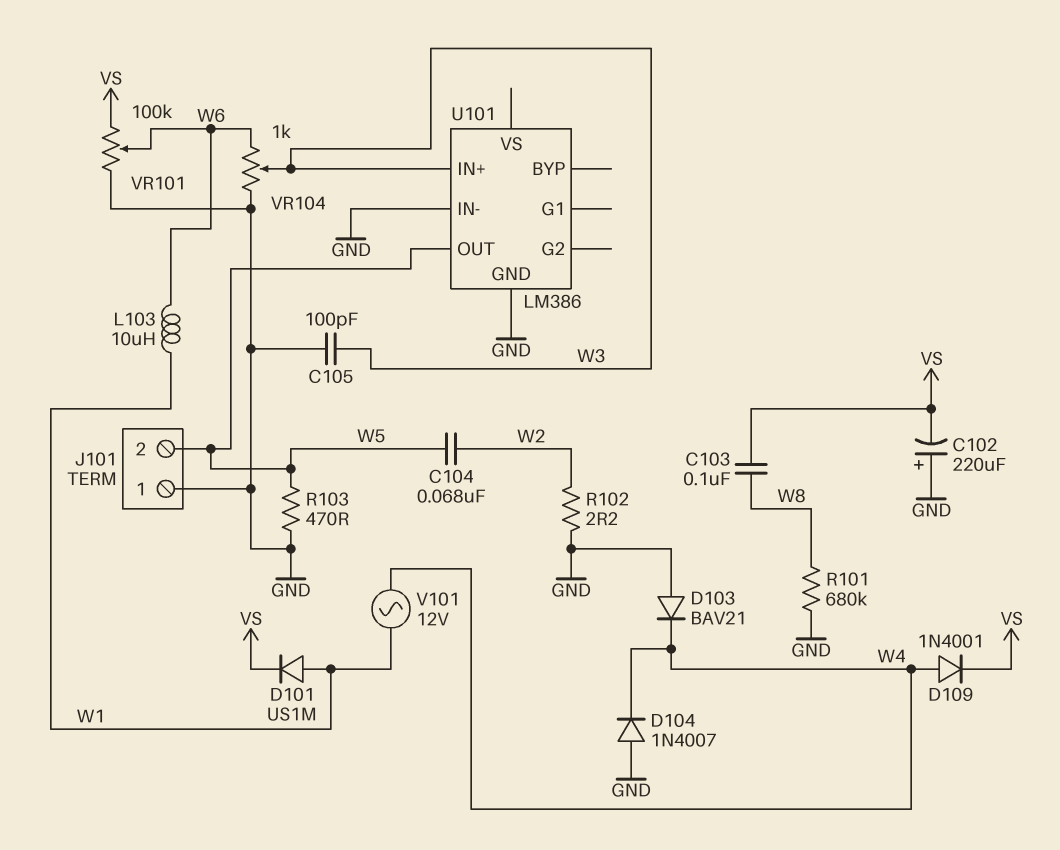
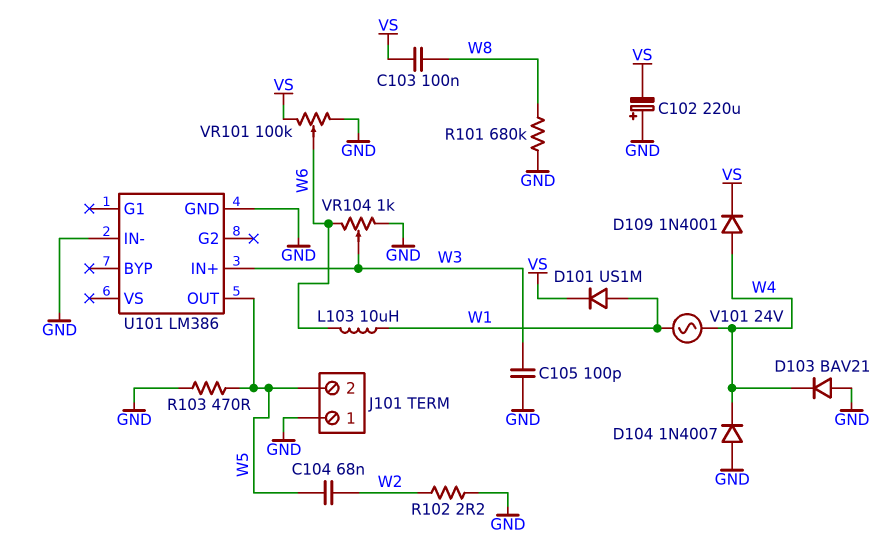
V101: AC 12V (W1, W4) -> AC 24V (W1, W4)

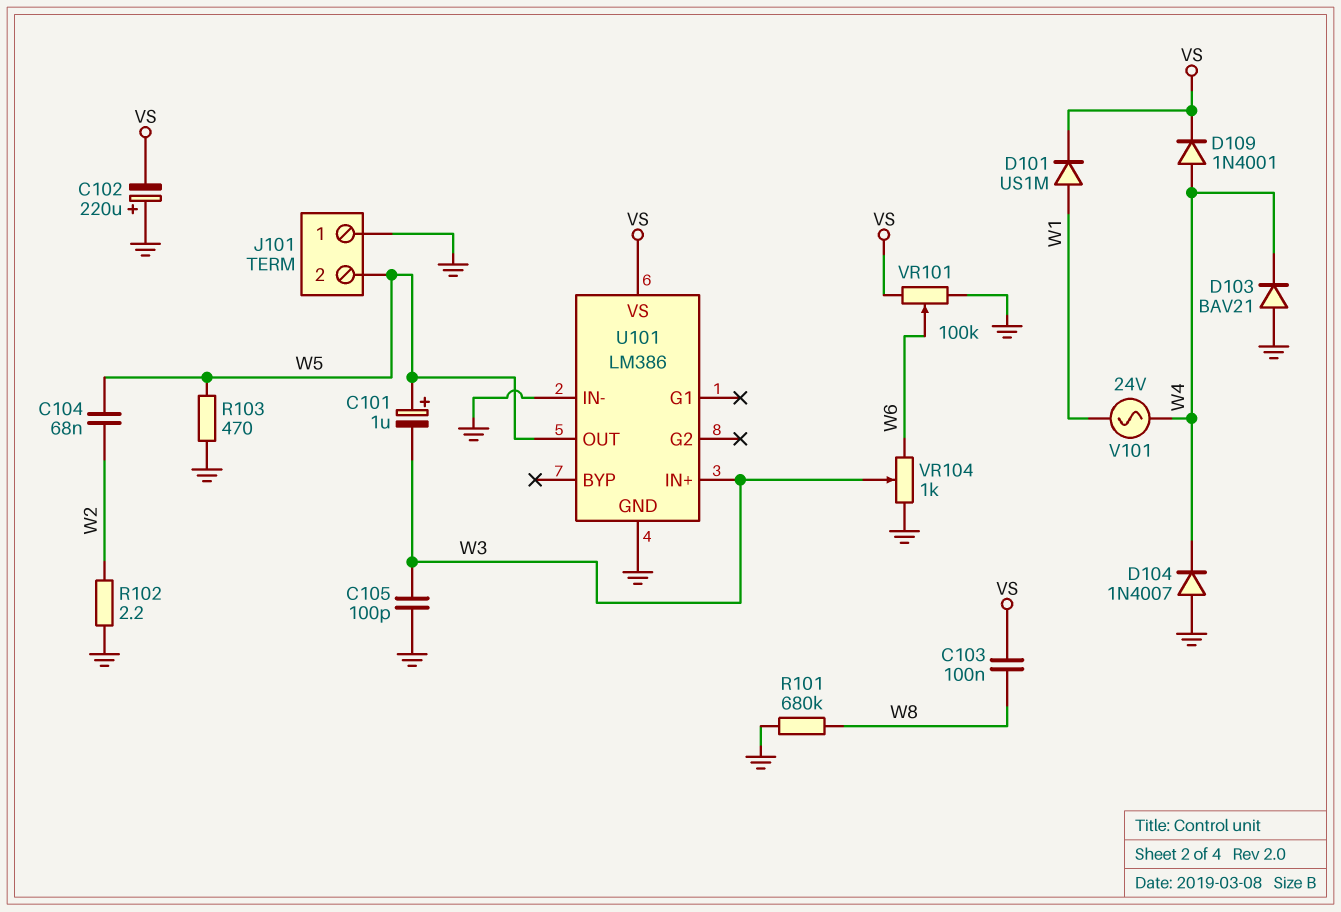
C101: none -> 1uF (plus W5, minus W3)
L103: 10uH (W1, W6) -> none
U101 pin VS: none -> VS

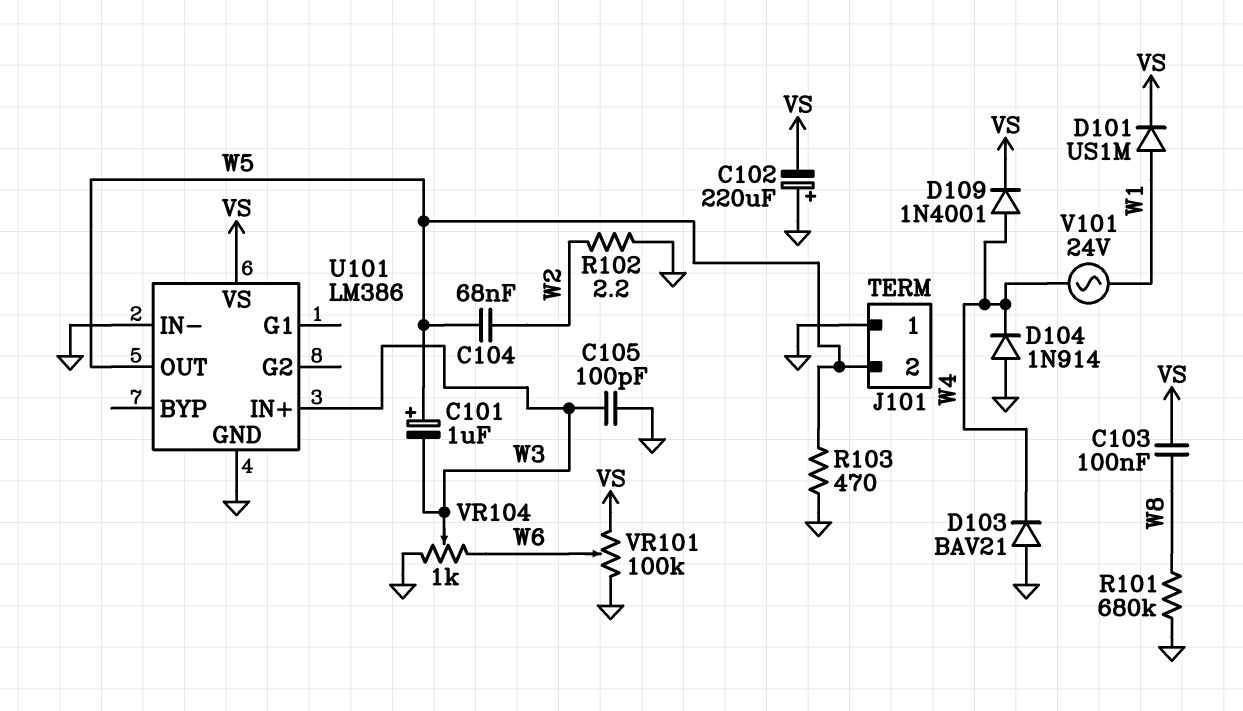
D104: diode 1N4007 (A GND, K W4) -> diode 1N914 (A GND, K W4)

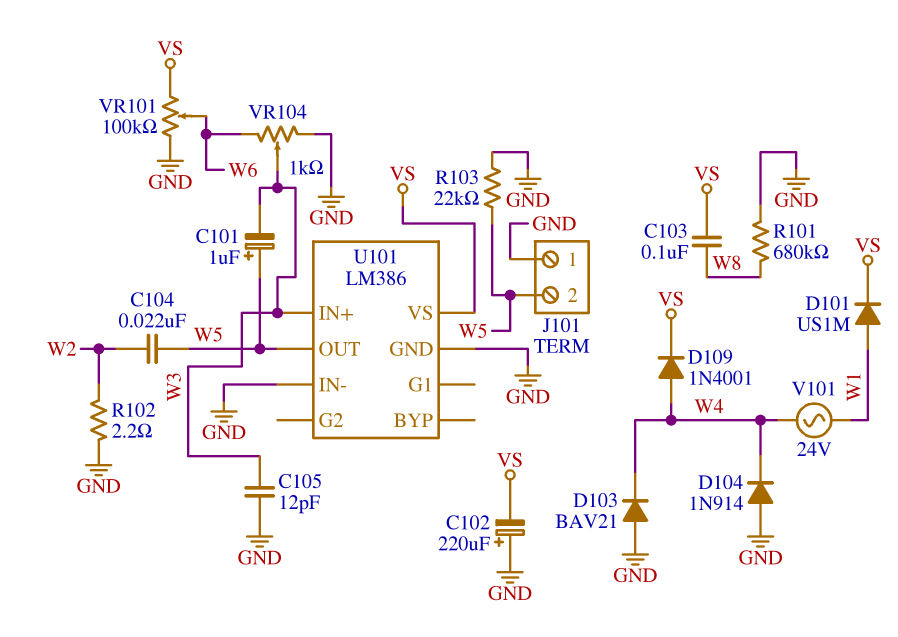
C104: 68nF (W2, W5) -> 22nF (W2, W5)
C105: 100pF (GND, W3) -> 12pF (GND, W3)
R103: 470 (GND, W5) -> 22k (GND, W5)

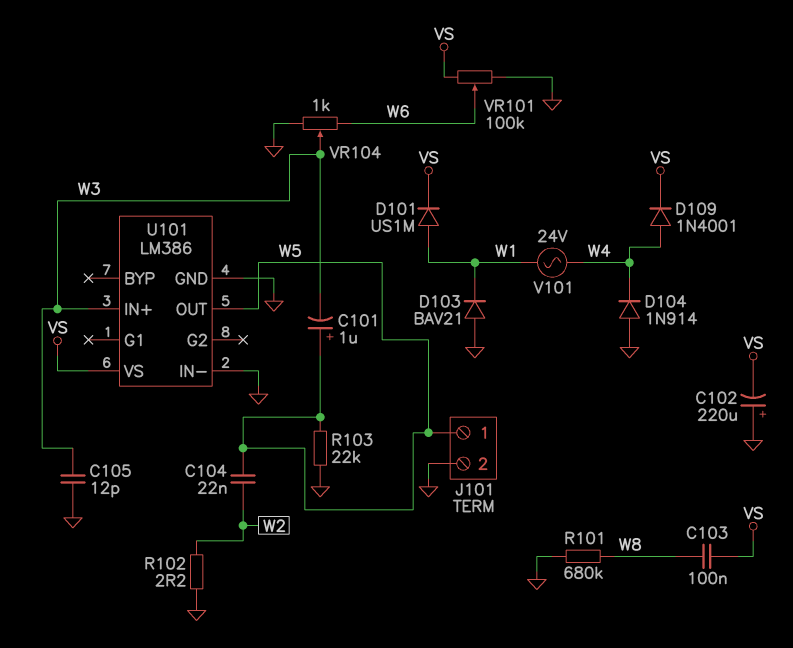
D103: diode BAV21 (A GND, K W4) -> diode BAV21 (A GND, K W1)
J101 pin 1: GND -> W5
J101 pin 2: W5 -> GND

